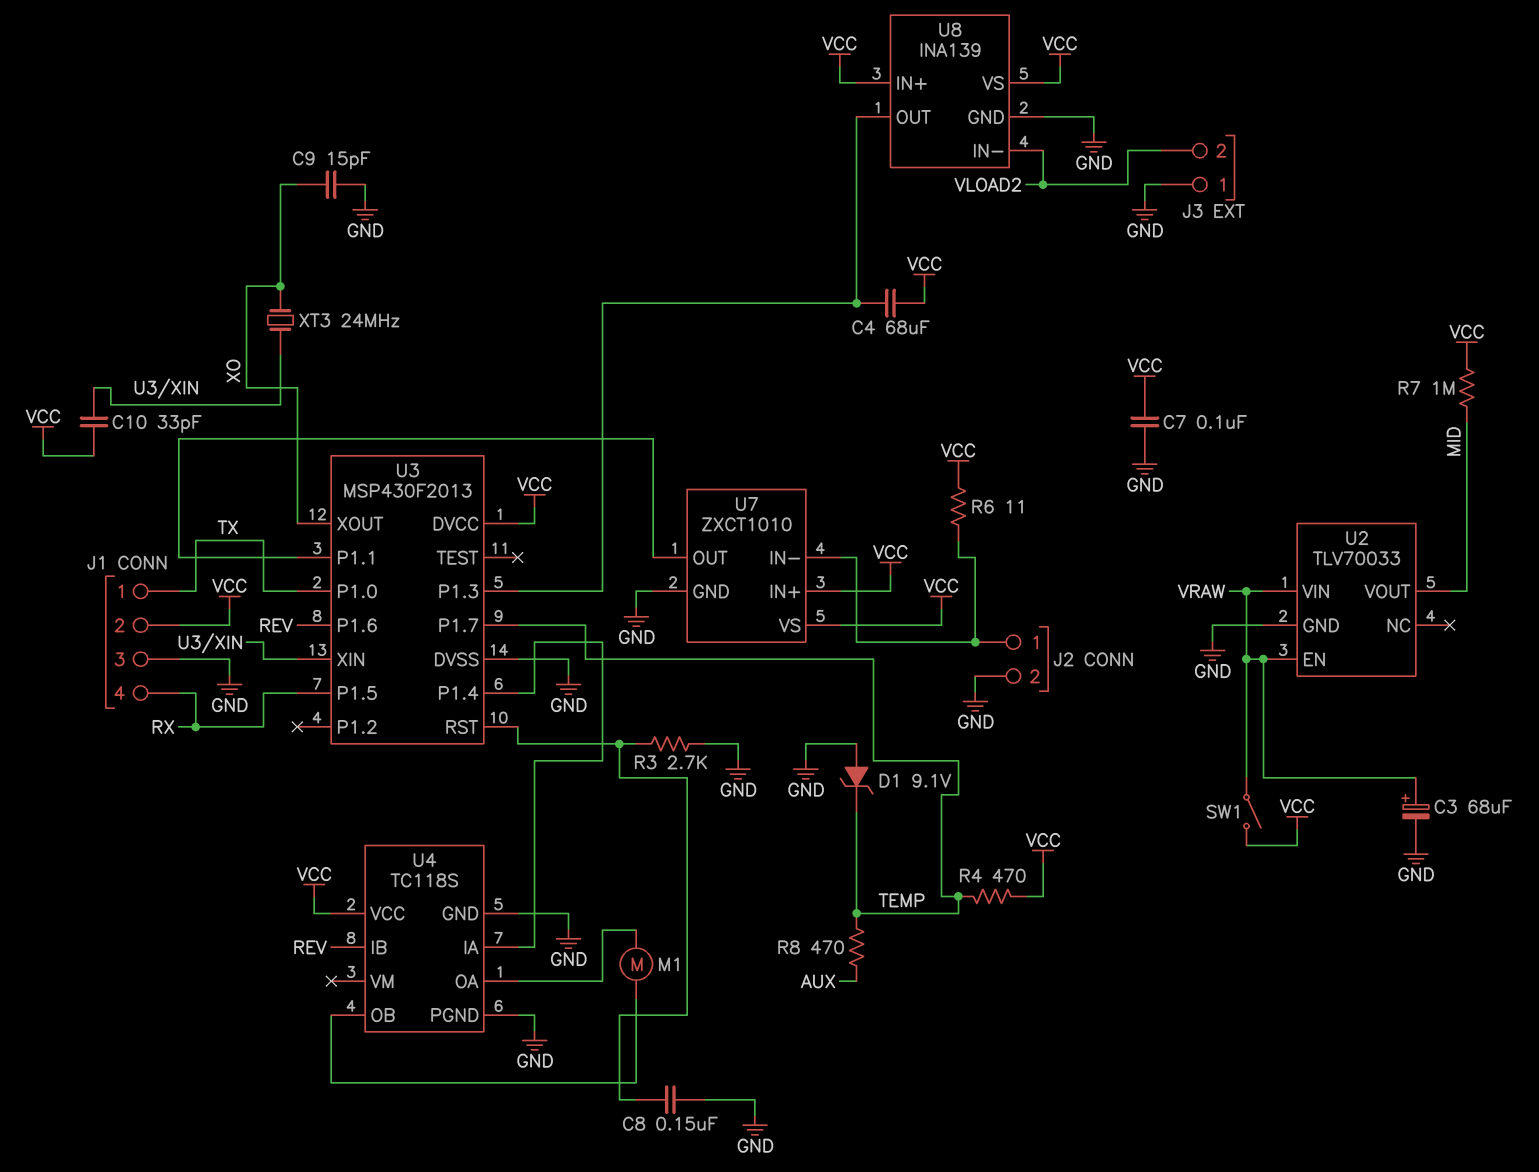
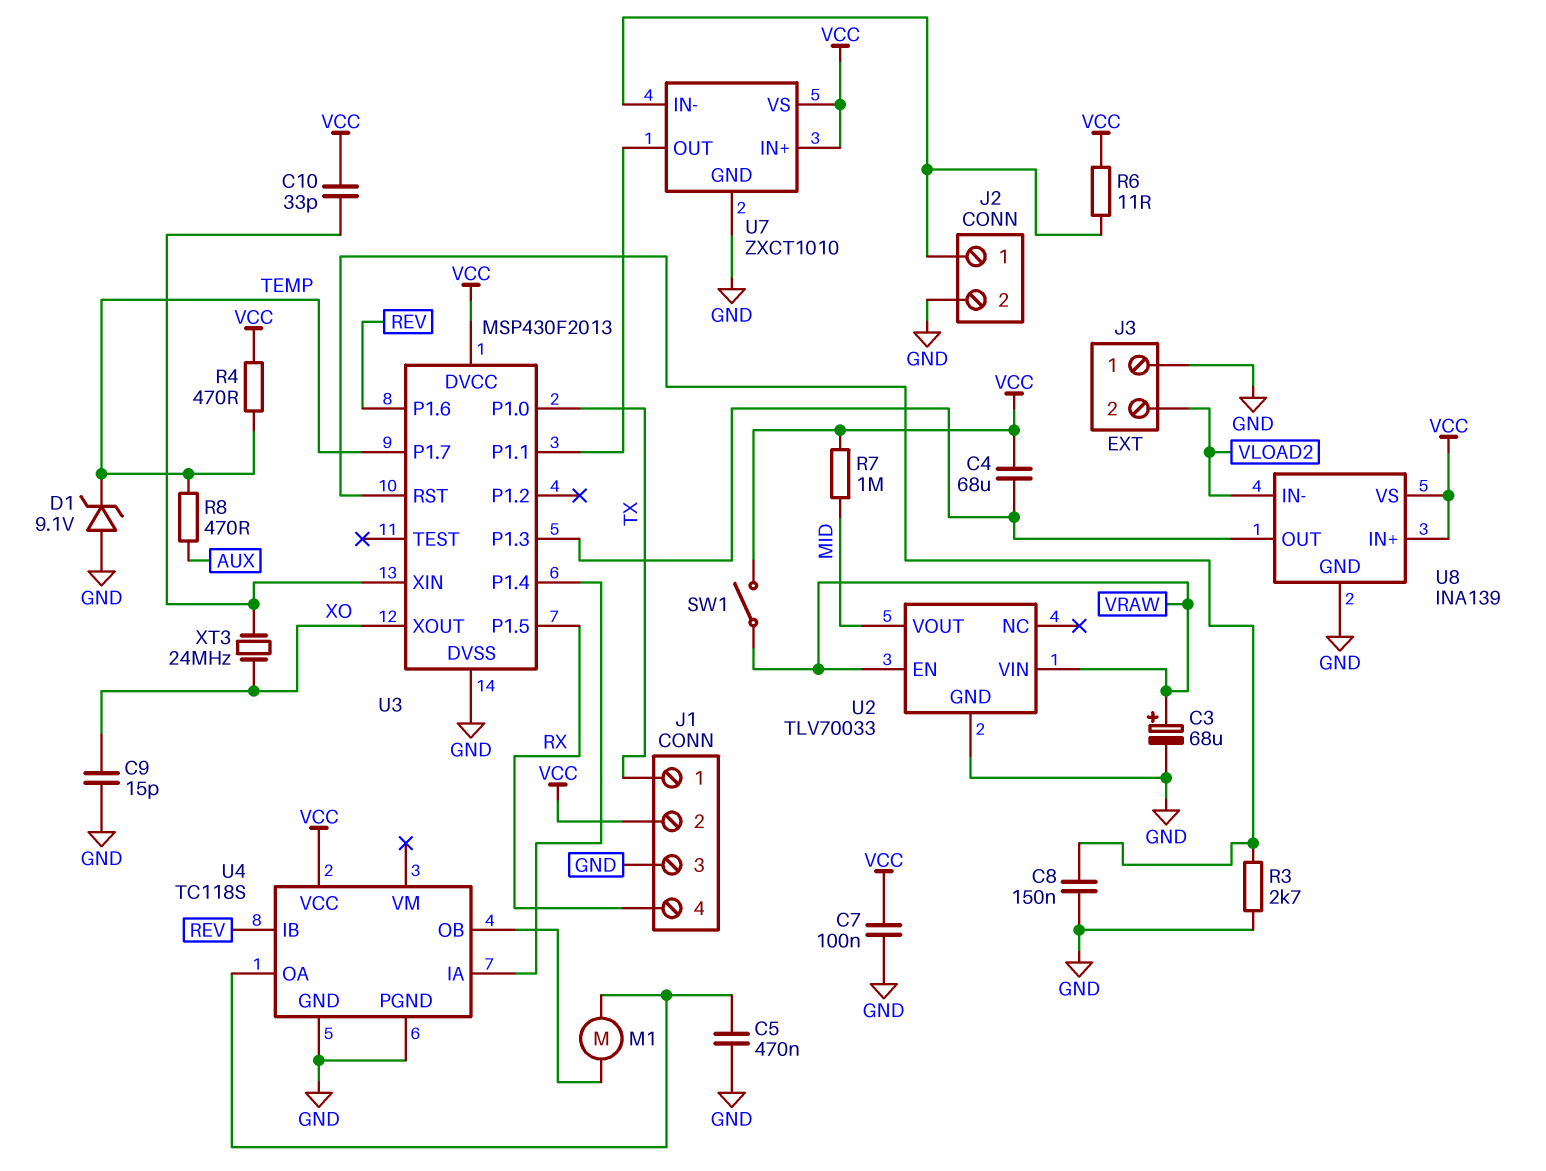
C5: none -> 470nF (GND, U4/OA)

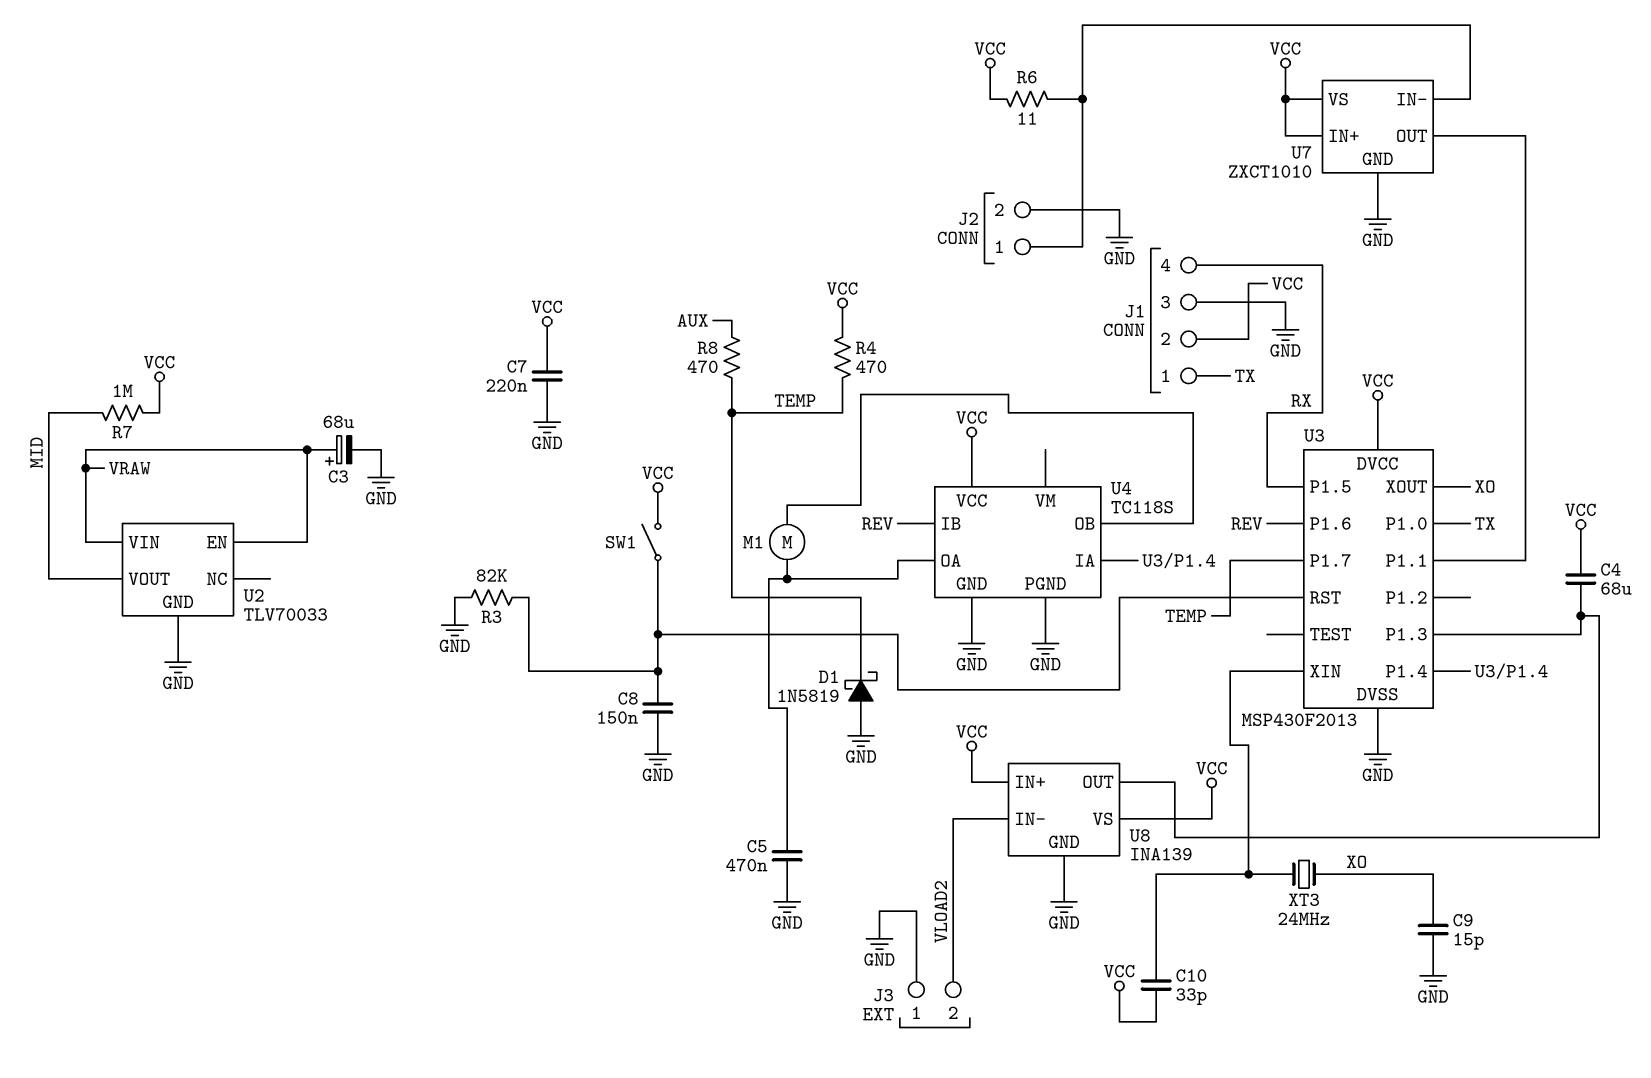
C7: 100nF (GND, VCC) -> 220nF (GND, VCC)
D1: zener 9.1V (A GND, K TEMP) -> schottky 1N5819 (A GND, K TEMP)
R3: 2.7k (GND, U3/RST) -> 82k (GND, U3/RST)
SW1: switch (VCC, VRAW) -> switch (U3/RST, VCC)

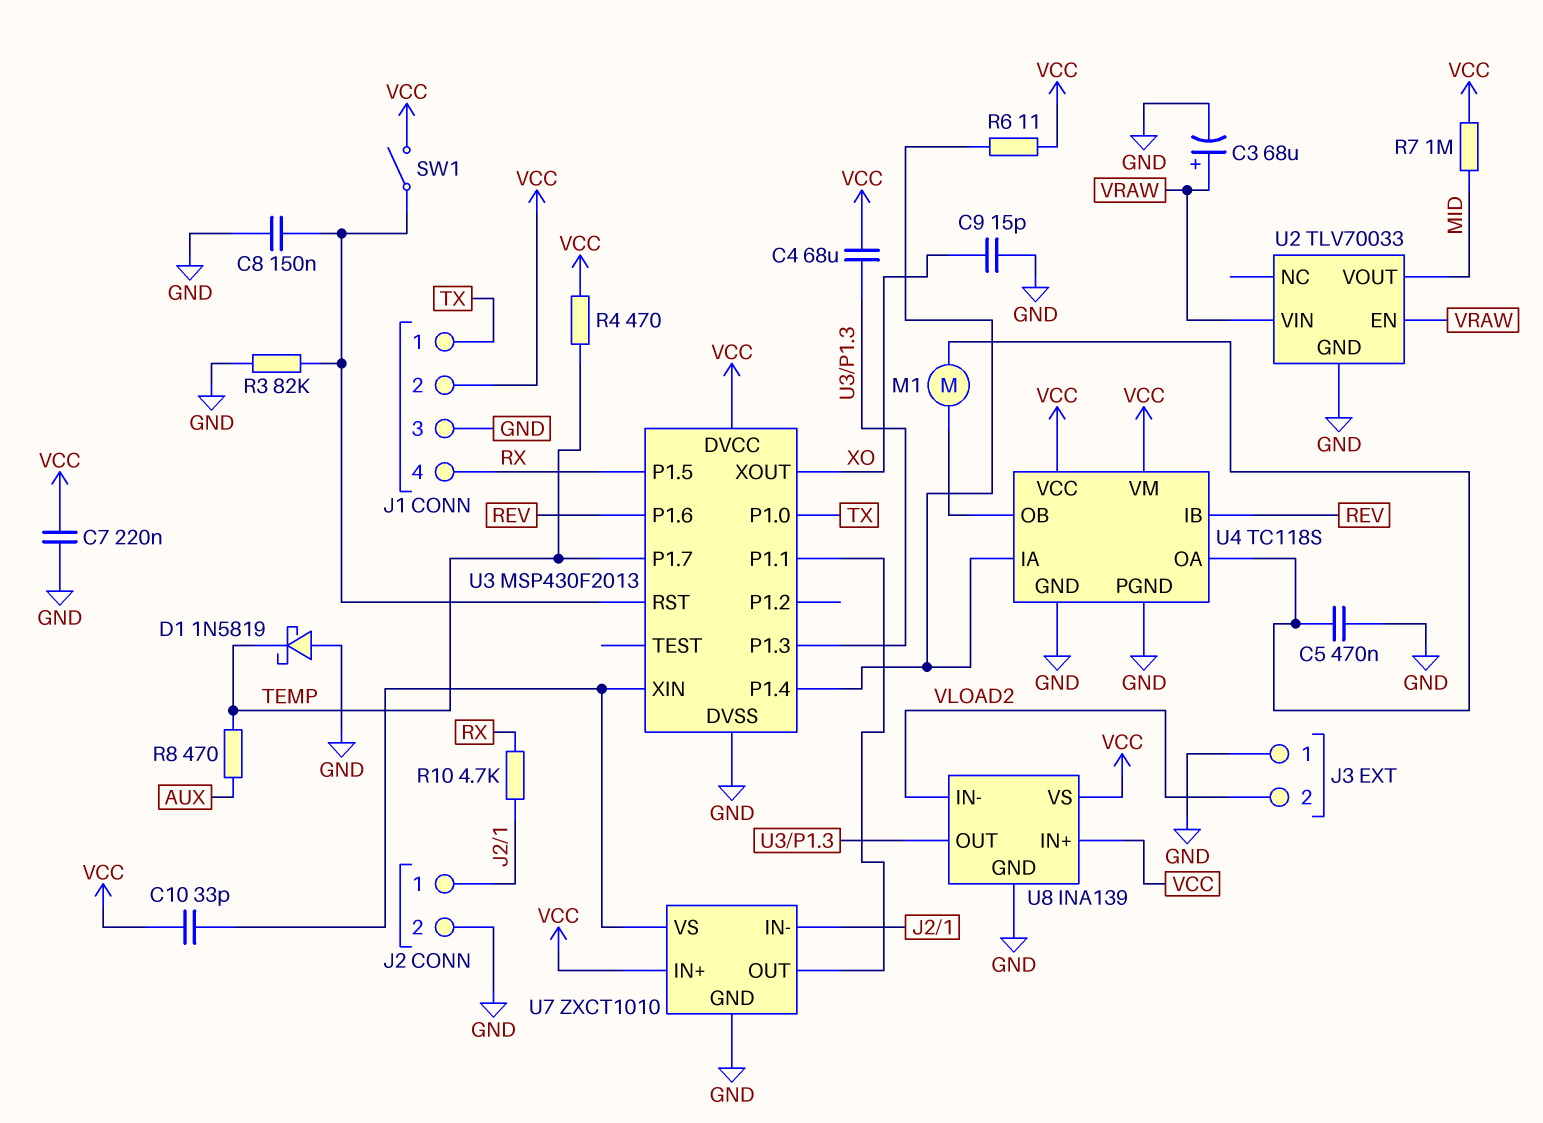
R6: 11 (J2/1, VCC) -> 11 (U3/P1.4, VCC)
R10: none -> 4.7k (J2/1, RX)
U4 pin VM: none -> VCC
U7 pin VS: VCC -> U3/XIN
XT3: 24MHz (U3/XIN, XO) -> none

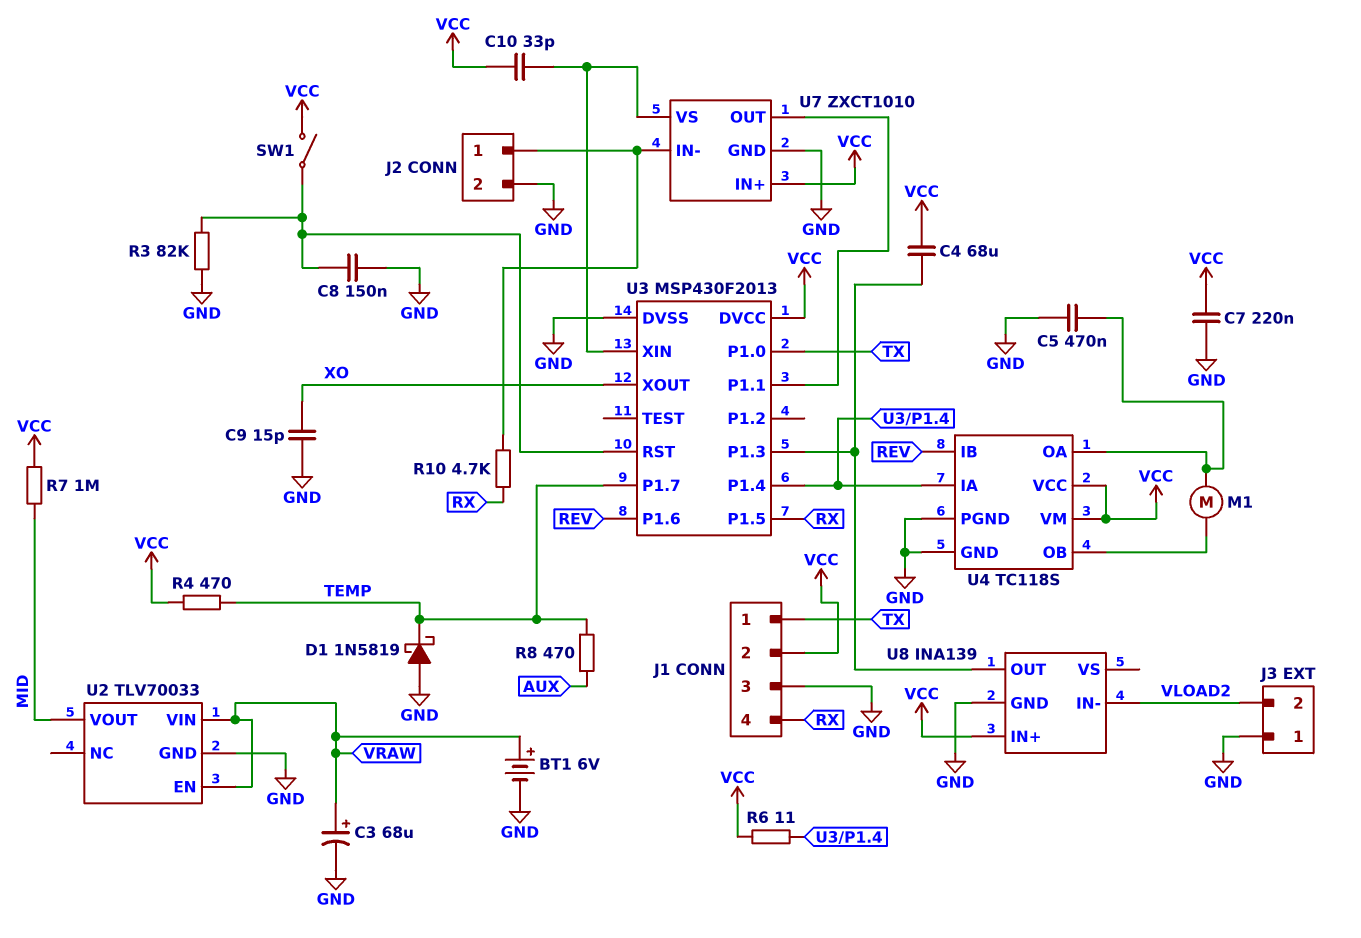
BT1: none -> 6V (plus VRAW, minus GND)
U8 pin VS: VCC -> none

